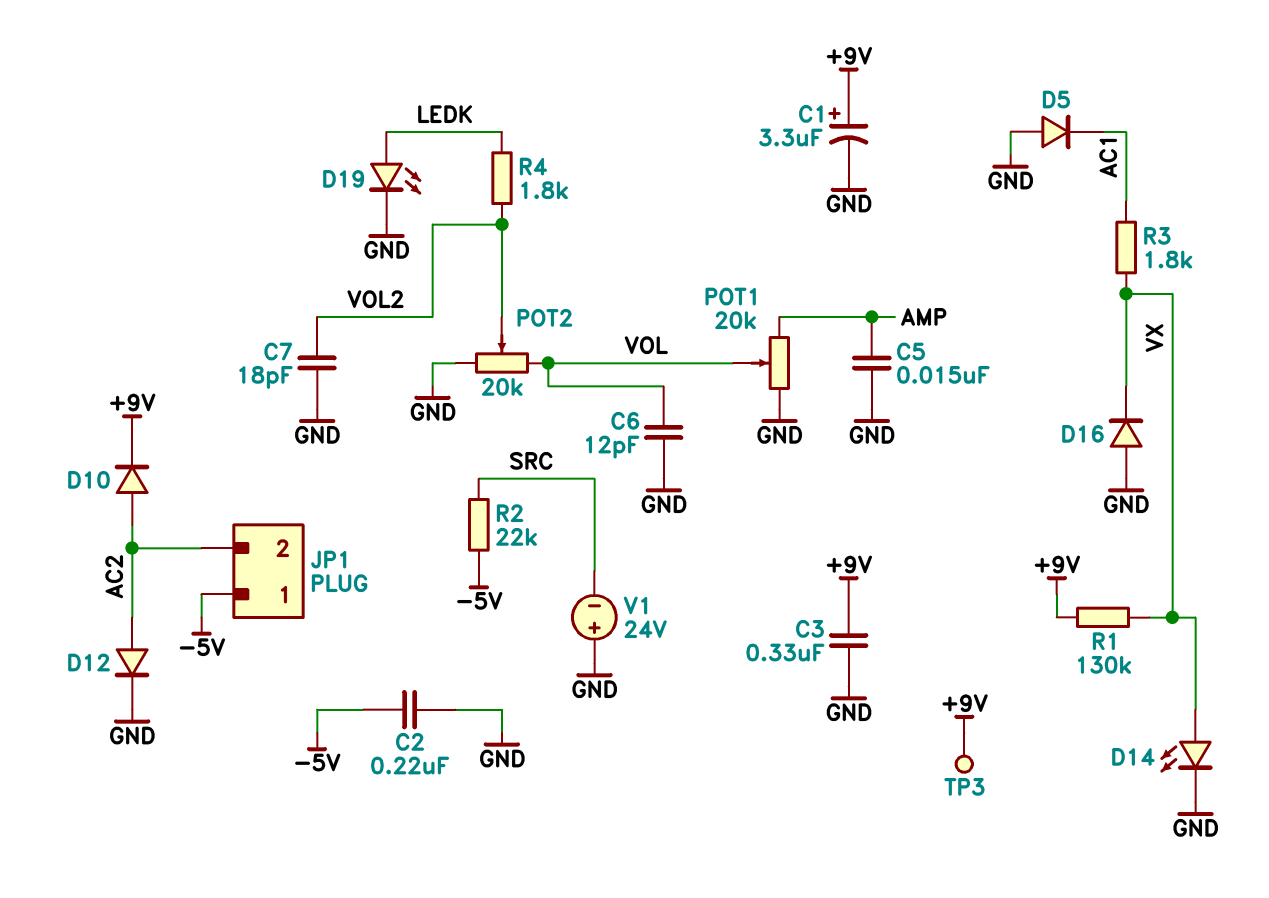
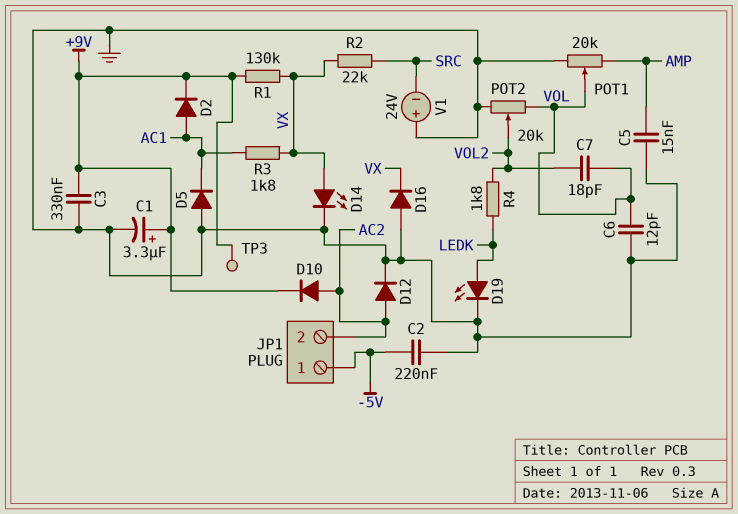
C7: 18pF (GND, VOL2) -> 18pF (VOL, VOL2)
D2: none -> diode (A AC1, K +9V)
R2: 22k (-5V, SRC) -> 22k (SRC, VX)

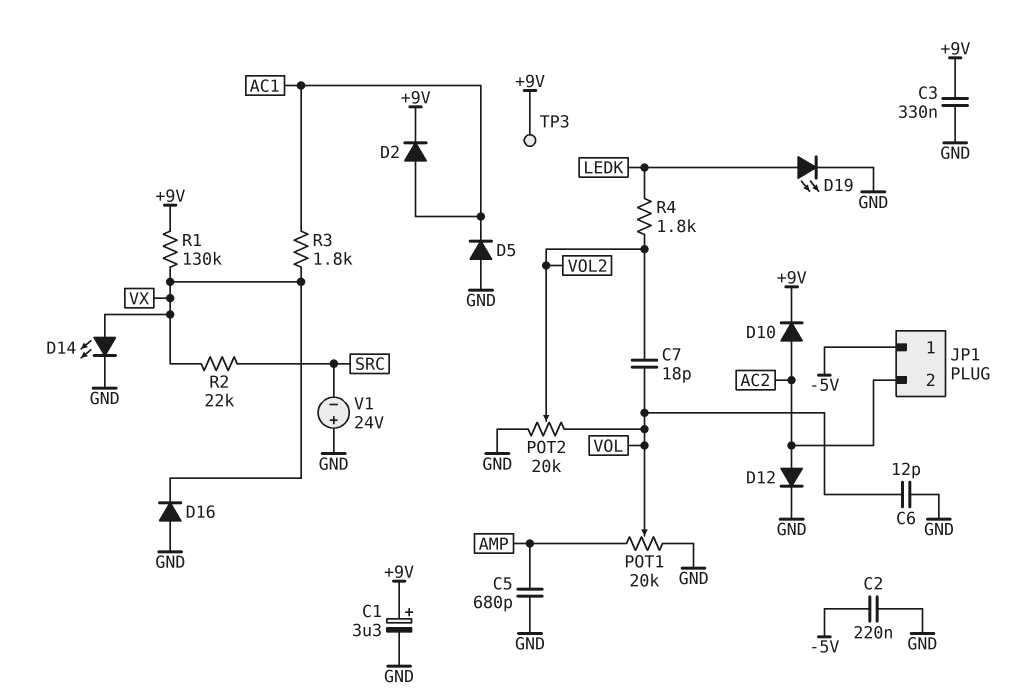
C5: 15nF (AMP, GND) -> 680pF (AMP, GND)

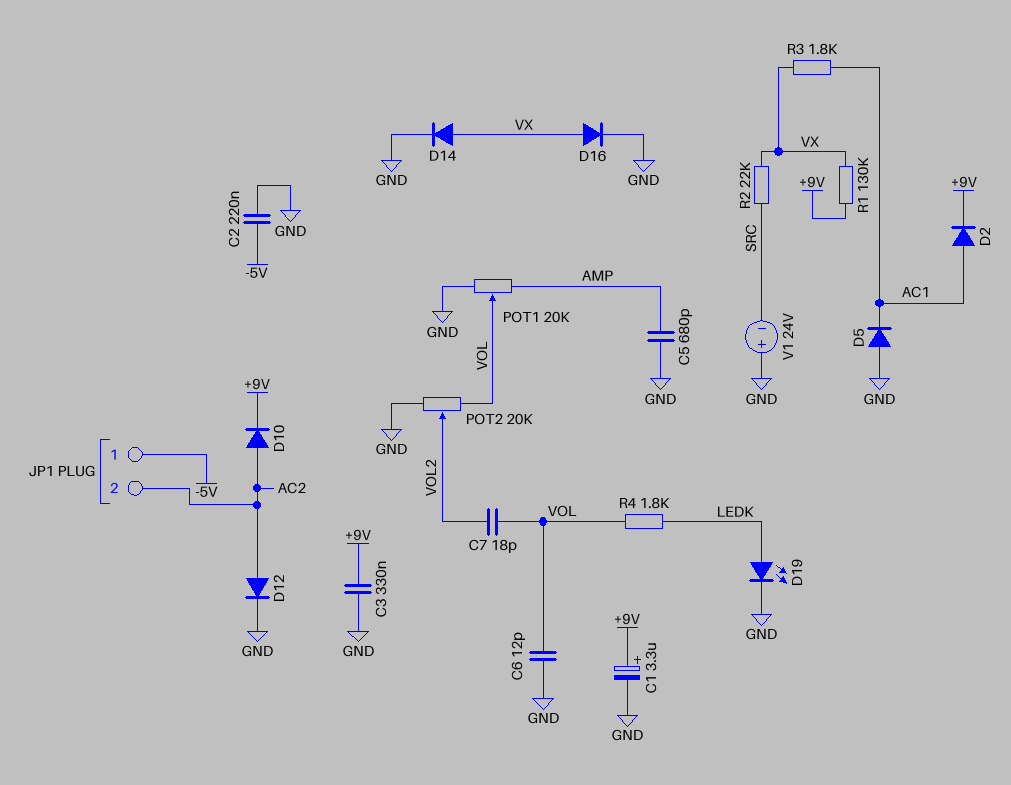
D14: LED (A VX, K GND) -> diode (A VX, K GND)
D16: diode (A GND, K VX) -> diode (A VX, K GND)
R4: 1.8k (LEDK, VOL2) -> 1.8k (LEDK, VOL)
TP3: test point (+9V) -> none

